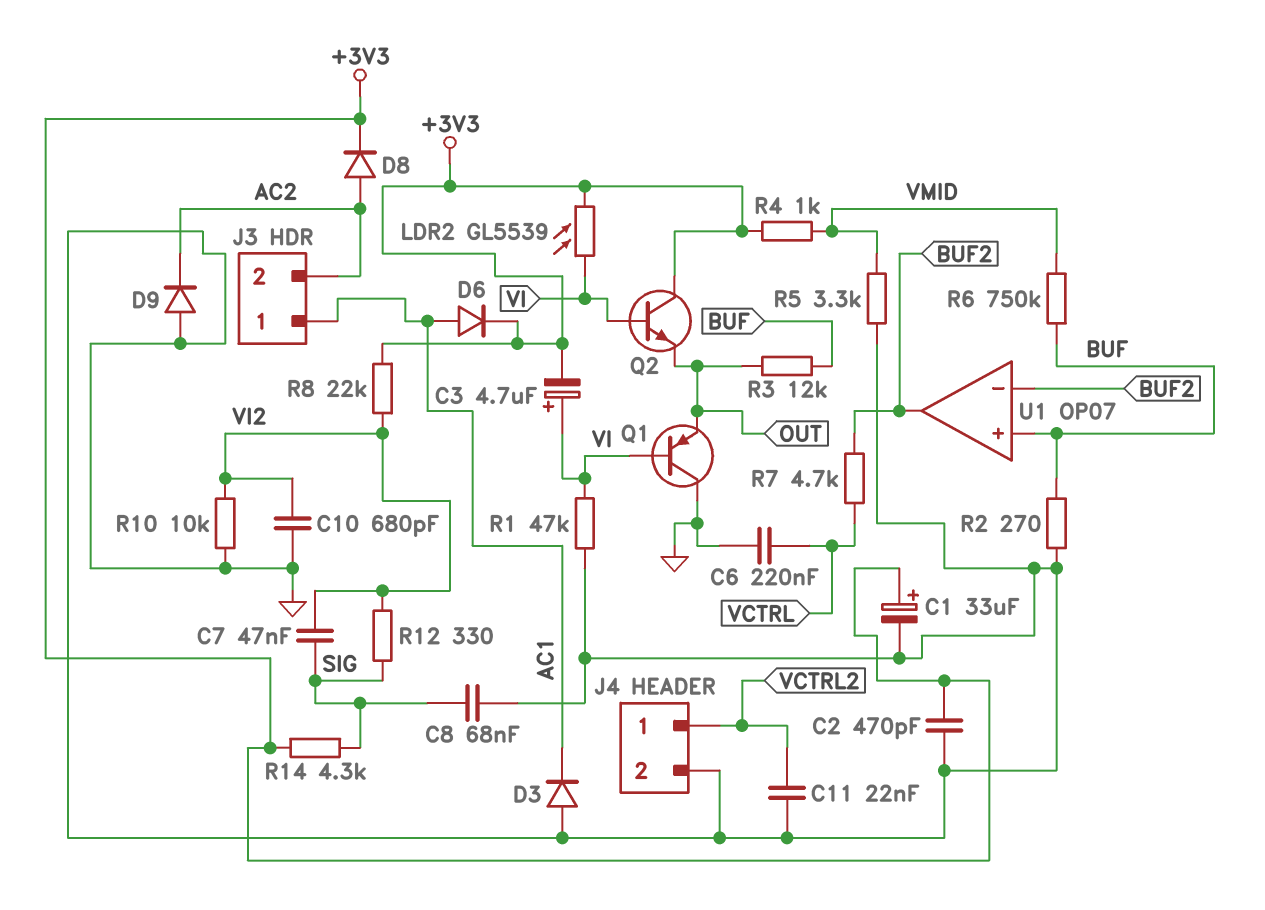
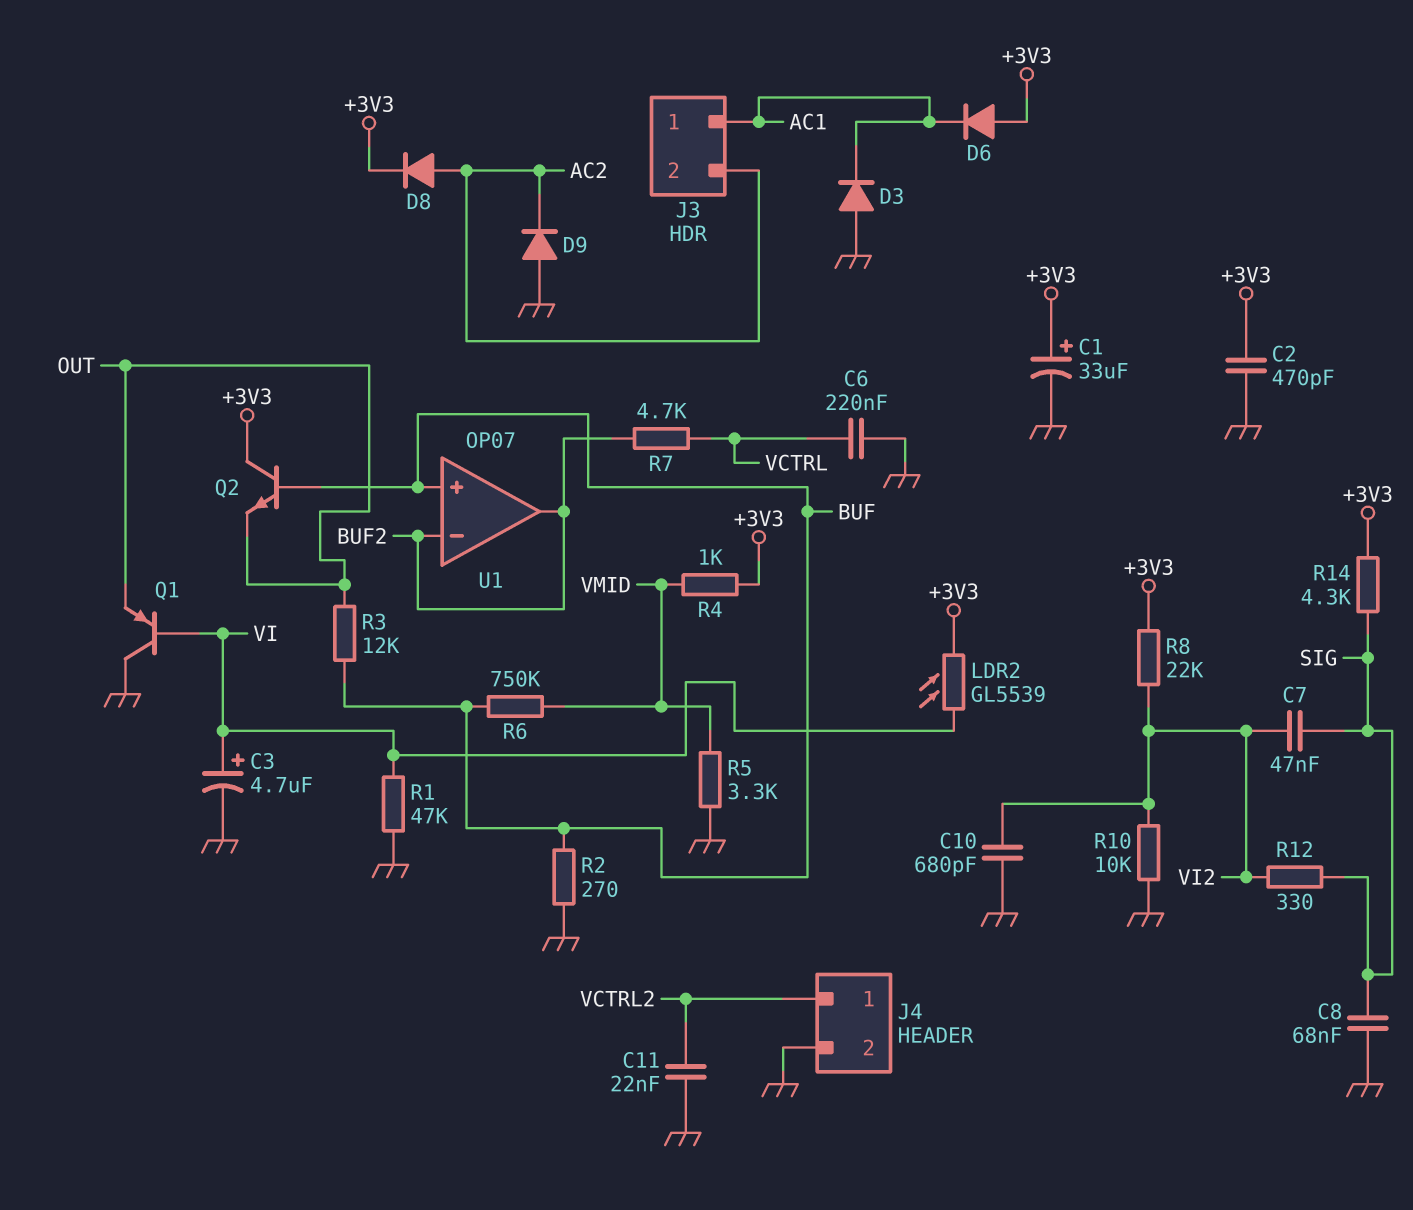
C3: 4.7uF (plus VI, minus +3V3) -> 4.7uF (plus VI, minus GND)
D6: diode (A AC1, K +3V3) -> diode (A +3V3, K AC1)
Q2: NPN (B VI, C +3V3, E OUT) -> NPN (B BUF, C +3V3, E OUT)

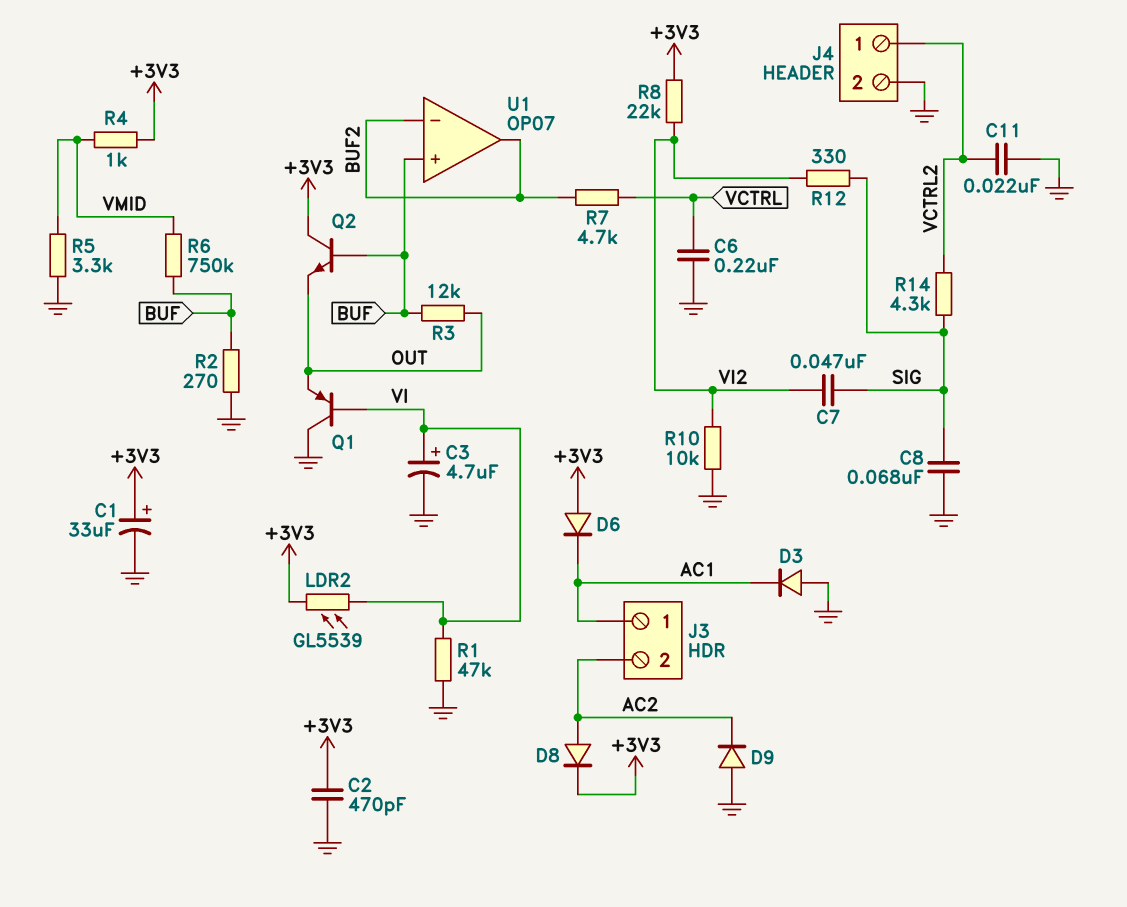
C10: 680pF (GND, VI2) -> none
R14: 4.3k (+3V3, SIG) -> 4.3k (SIG, VCTRL2)

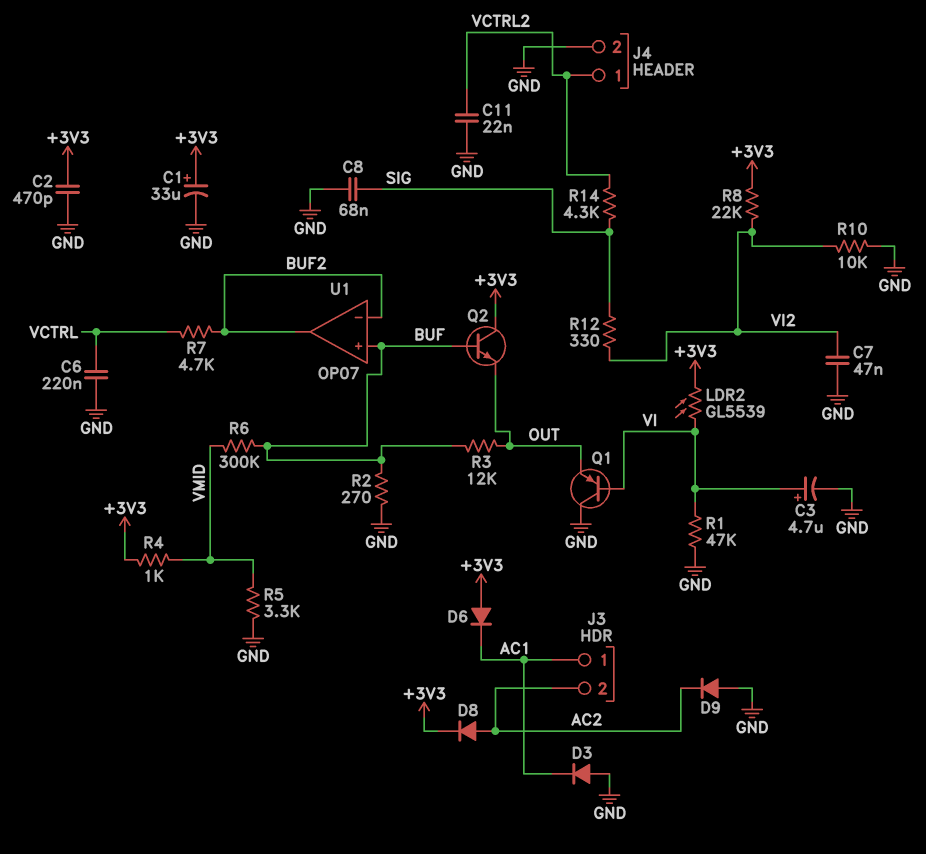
C7: 47nF (SIG, VI2) -> 47nF (GND, VI2)
R6: 750k (BUF, VMID) -> 300k (BUF, VMID)

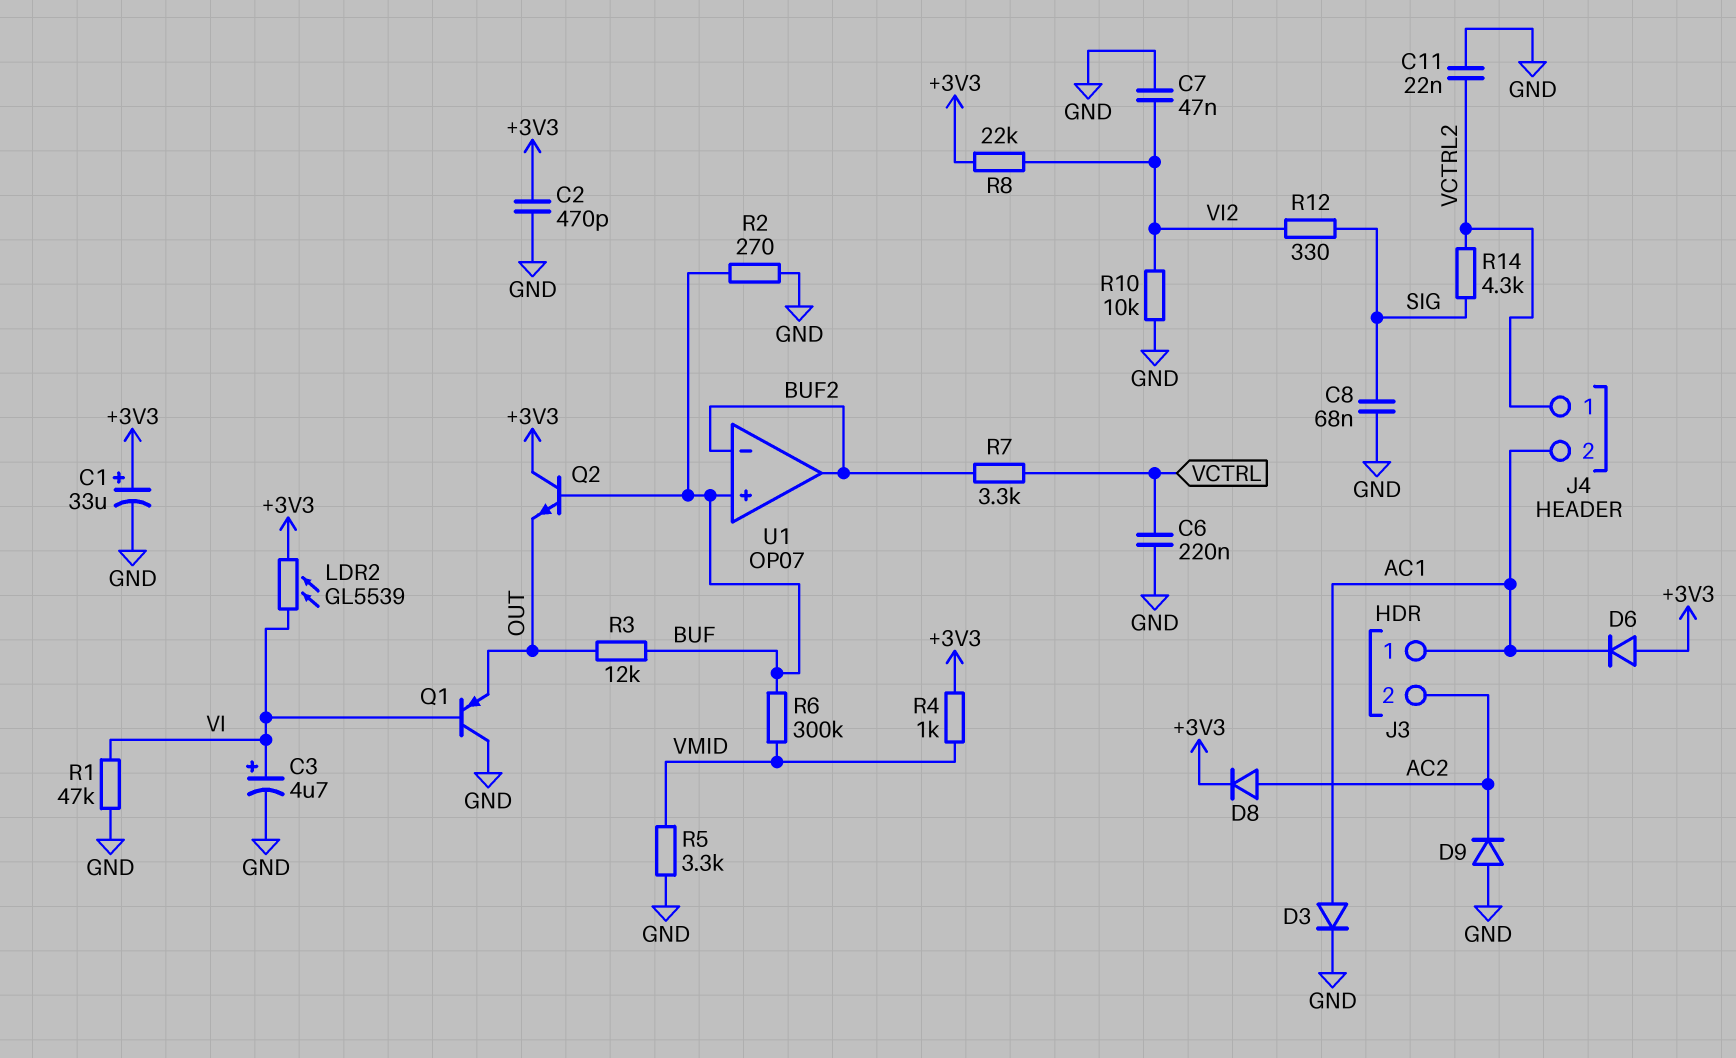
D3: diode (A GND, K AC1) -> diode (A AC1, K GND)
J4 pin 2: GND -> AC1
R7: 4.7k (BUF2, VCTRL) -> 3.3k (BUF2, VCTRL)

